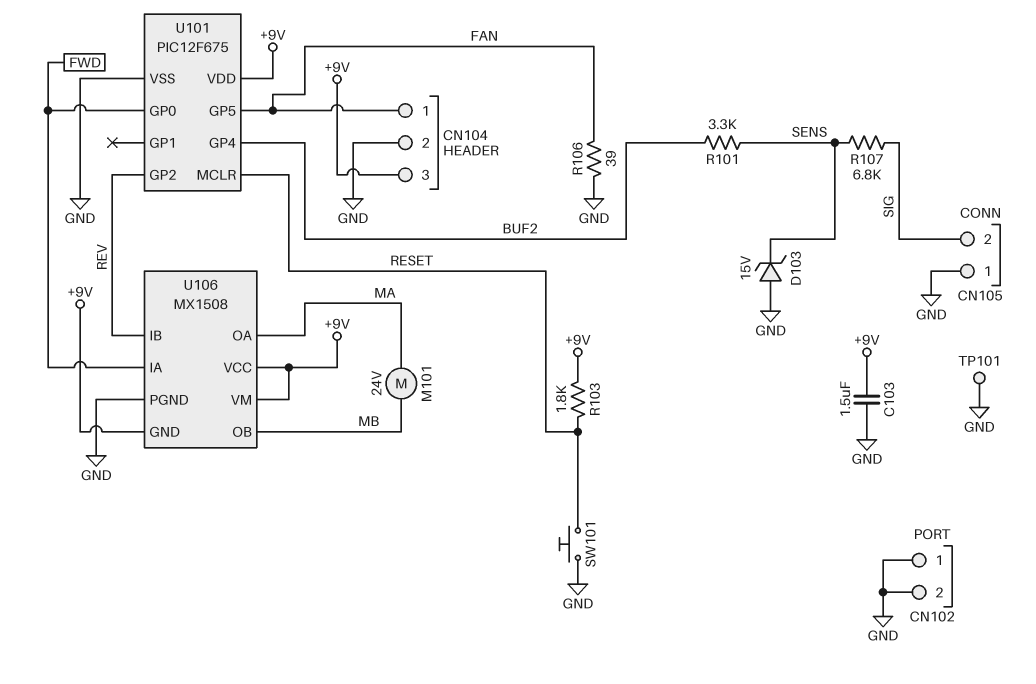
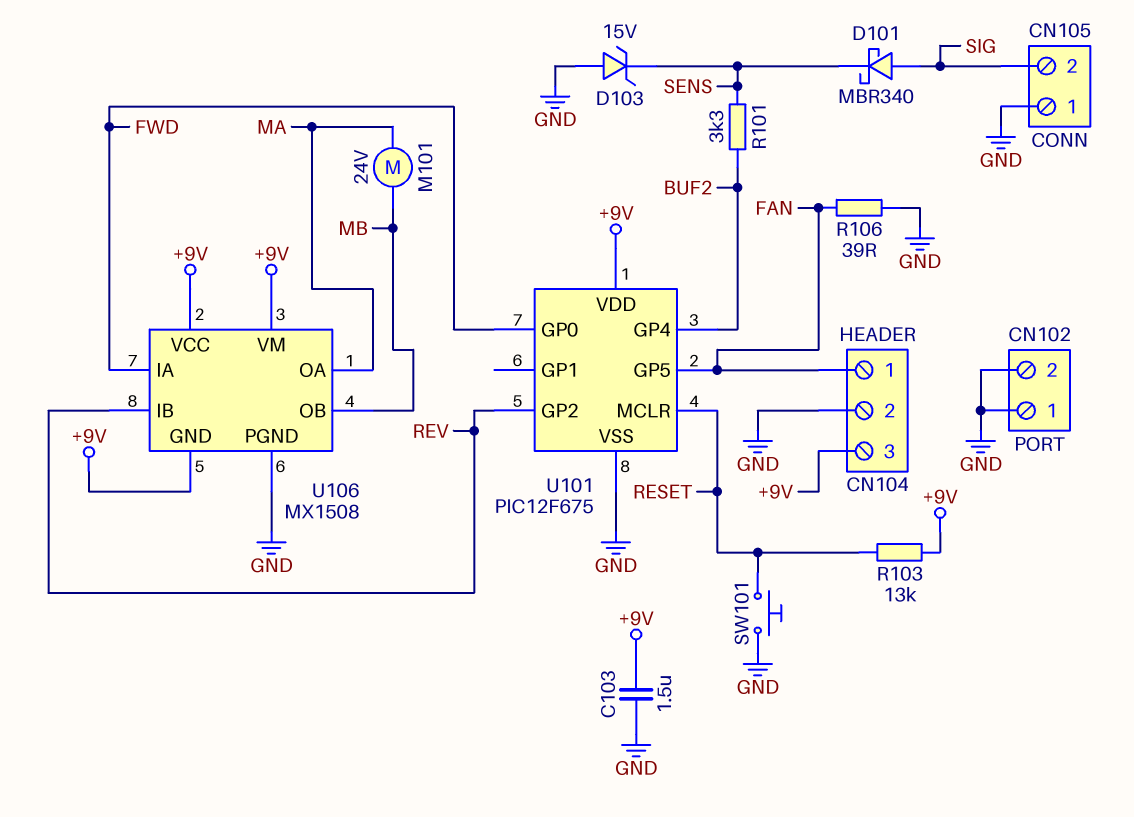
D101: none -> schottky MBR340 (A SIG, K SENS)
R103: 1.8k (+9V, RESET) -> 13k (+9V, RESET)
R107: 6.8k (SENS, SIG) -> none
TP101: test point (GND) -> none

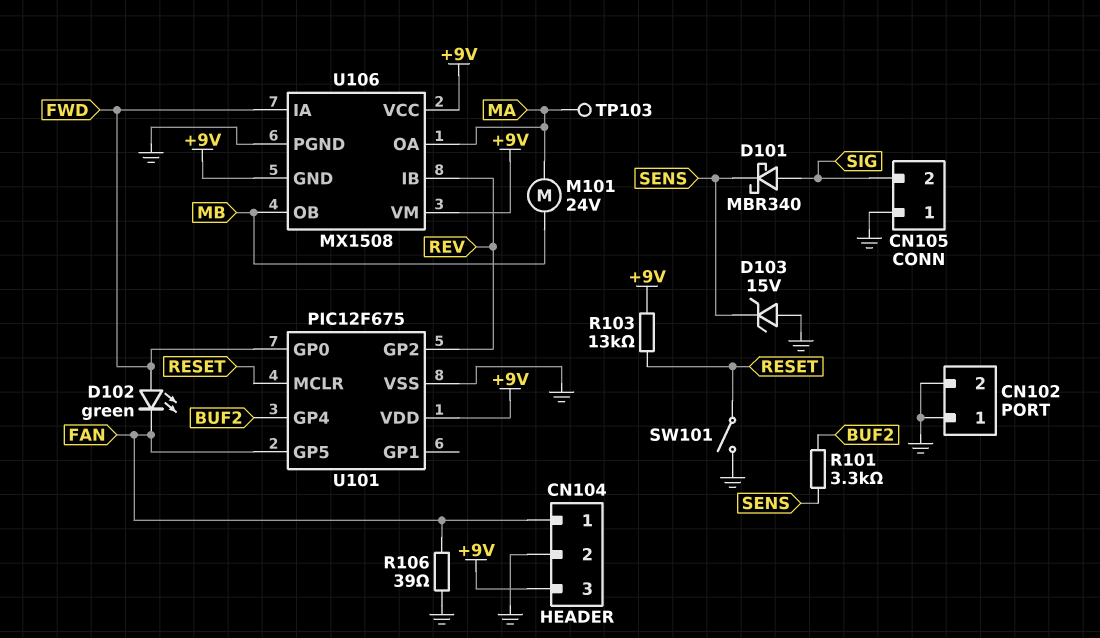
C103: 1.5uF (+9V, GND) -> none
D102: none -> LED green (A FWD, K FAN)
SW101: button (GND, RESET) -> switch (GND, RESET)
TP103: none -> test point (MA)

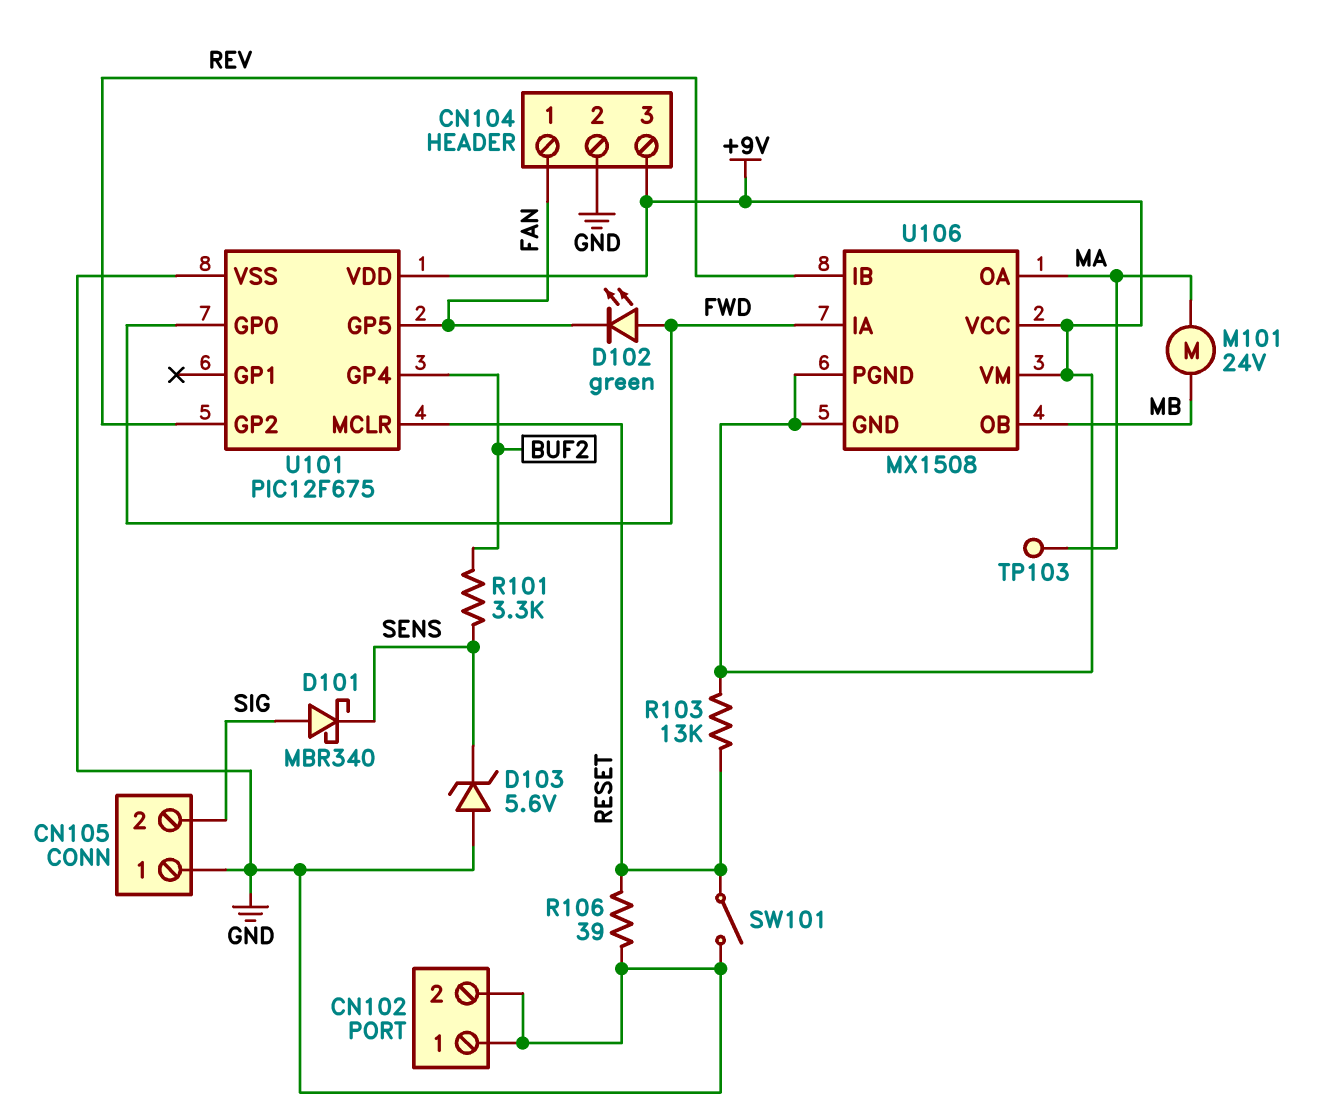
D103: zener 15V (A GND, K SENS) -> zener 5.6V (A GND, K SENS)
R106: 39 (FAN, GND) -> 39 (GND, RESET)
U106 pin PGND: GND -> +9V

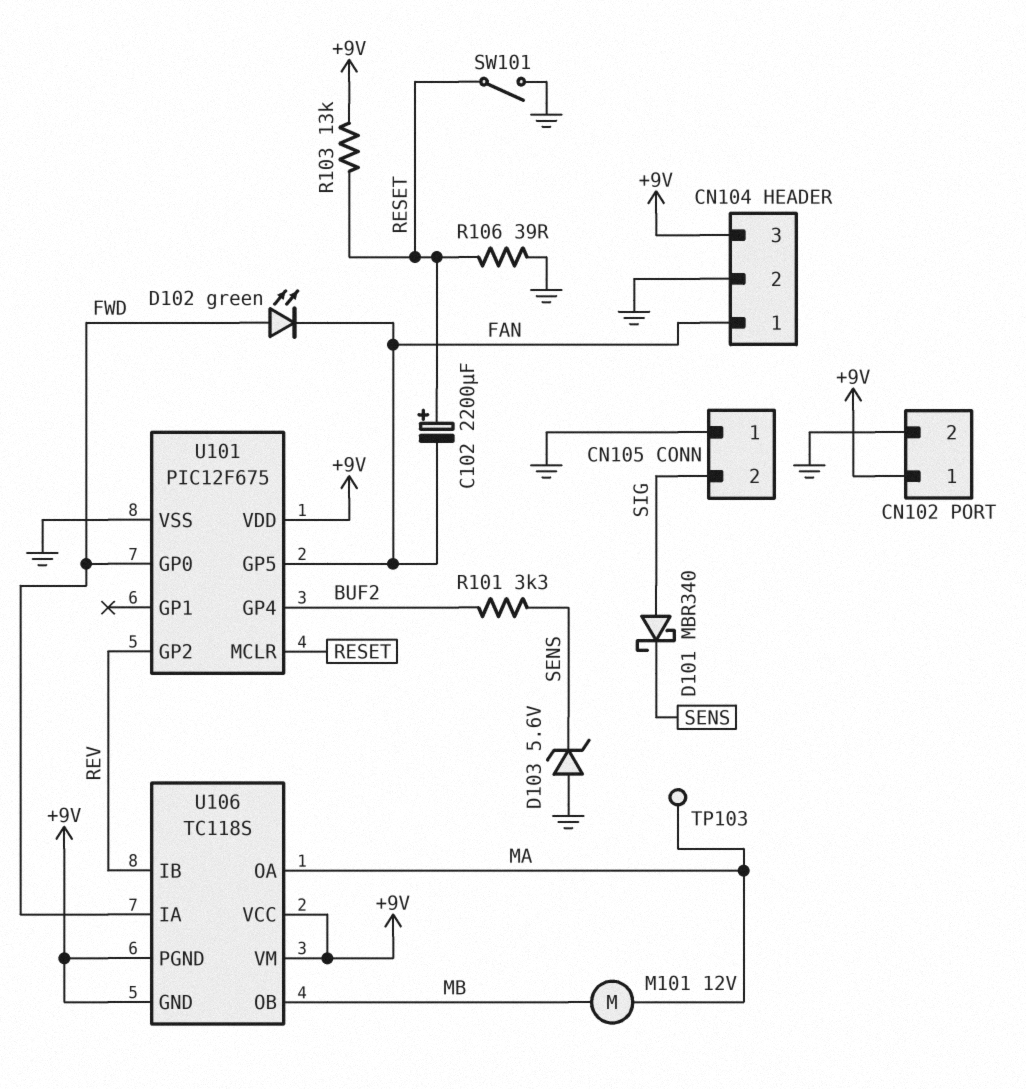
C102: none -> 2200uF (plus RESET, minus FAN)
CN102 pin 1: GND -> +9V
M101: motor 24V (MA, MB) -> motor 12V (MA, MB)
U106: MX1508 -> TC118S

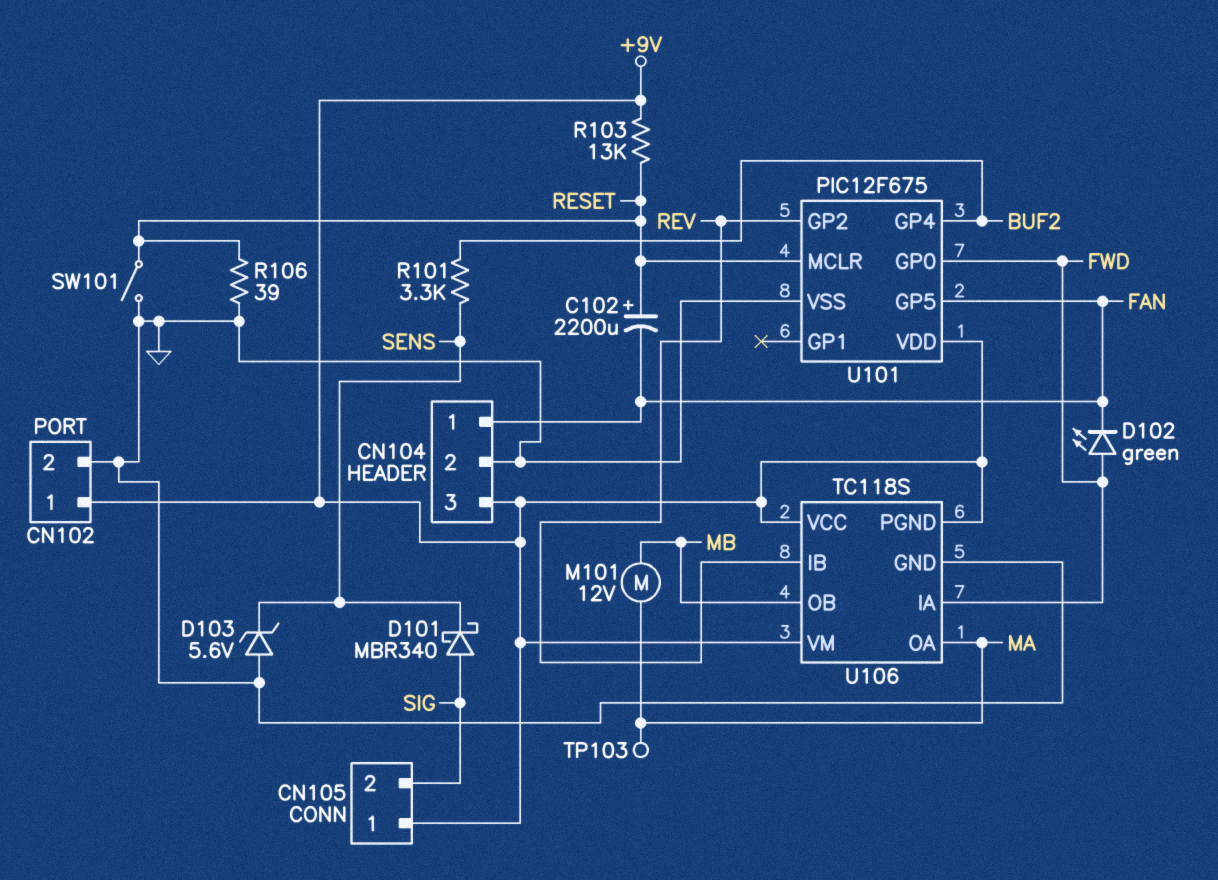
CN105 pin 1: GND -> +9V
U106 pin GND: +9V -> GND

